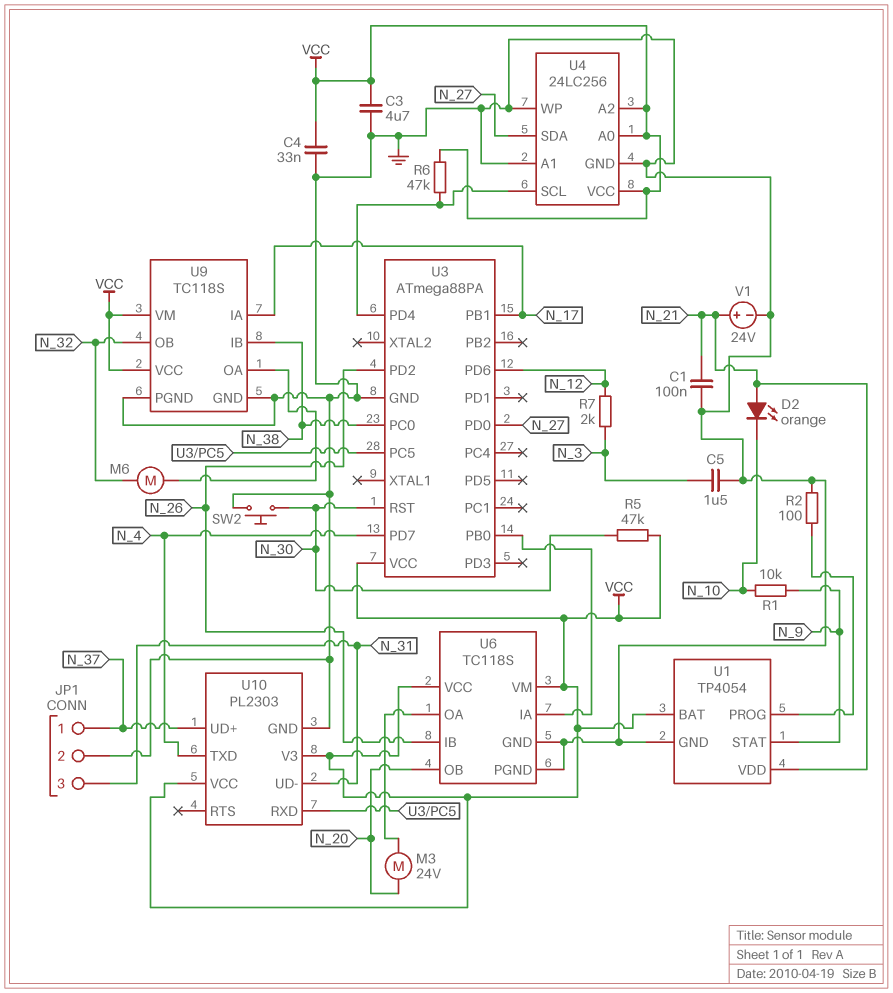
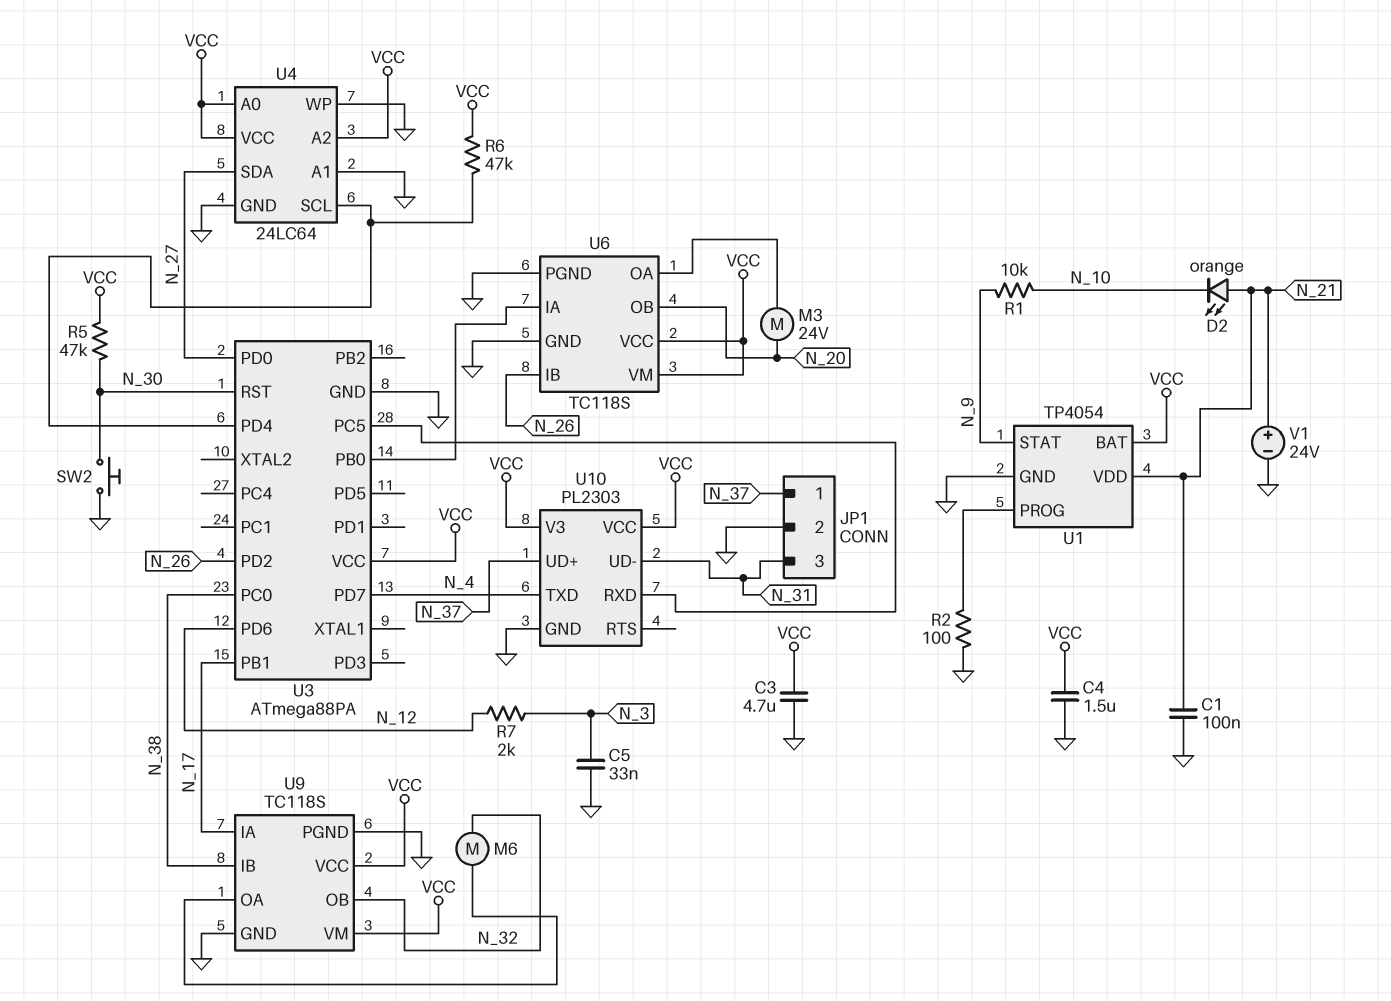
C4: 33nF (GND, VCC) -> 1.5uF (GND, VCC)
C5: 1.5uF (GND, N_3) -> 33nF (GND, N_3)
U4: 24LC256 -> 24LC64

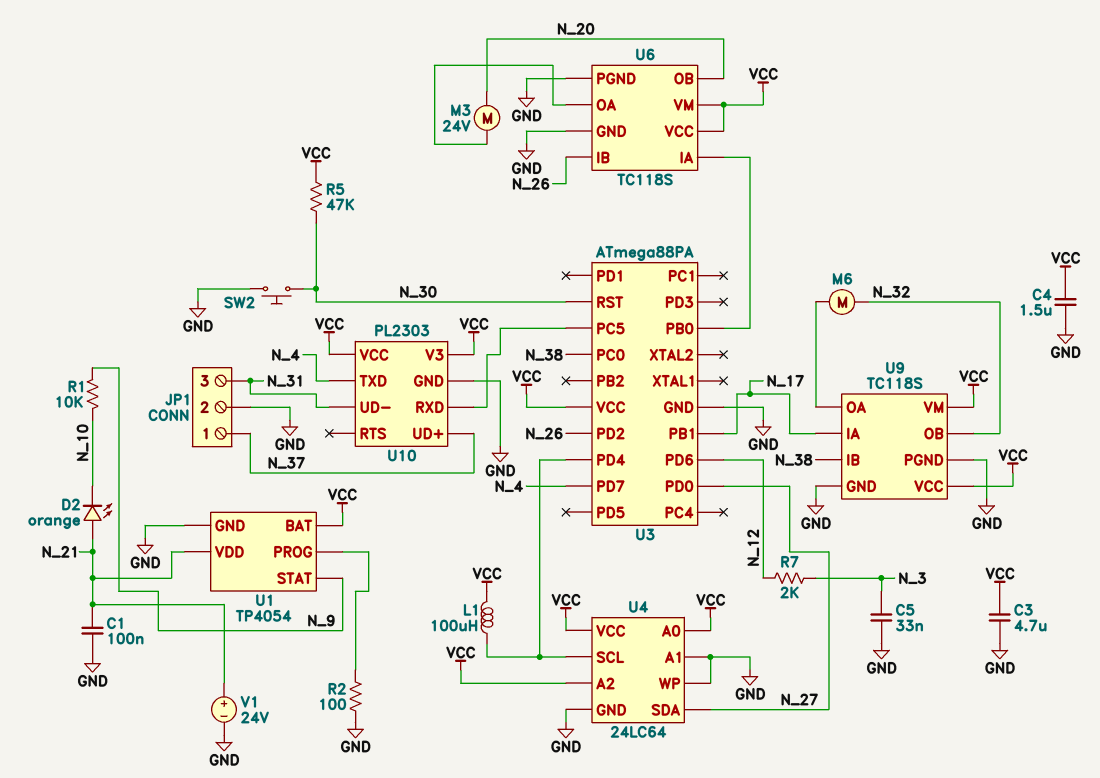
L1: none -> 100uH (U3/PD4, VCC)
R6: 47k (U3/PD4, VCC) -> none

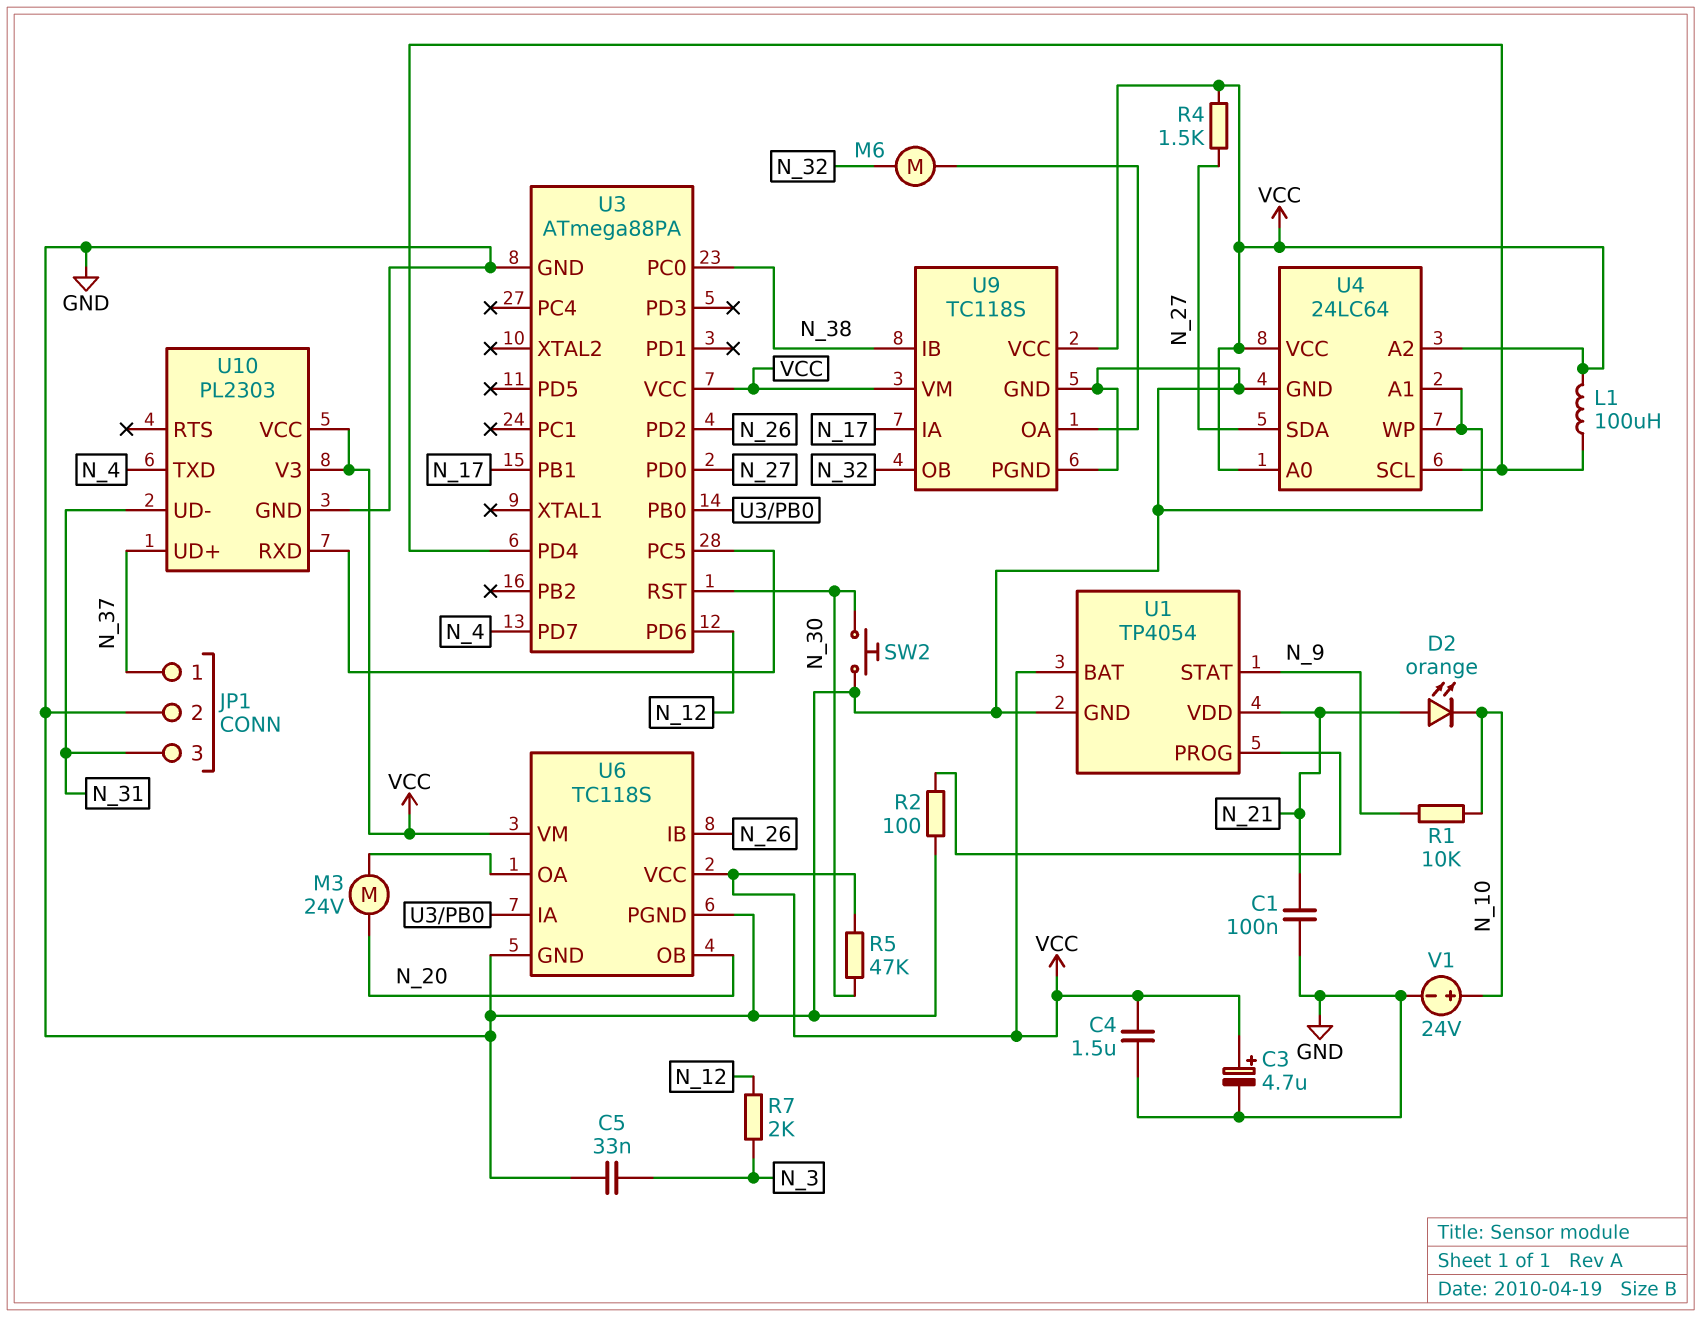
C3: 4.7uF (GND, VCC) -> 4.7uF (plus VCC, minus GND)
R4: none -> 1.5k (N_27, VCC)
V1: 24V (plus N_21, minus GND) -> 24V (plus N_10, minus GND)

